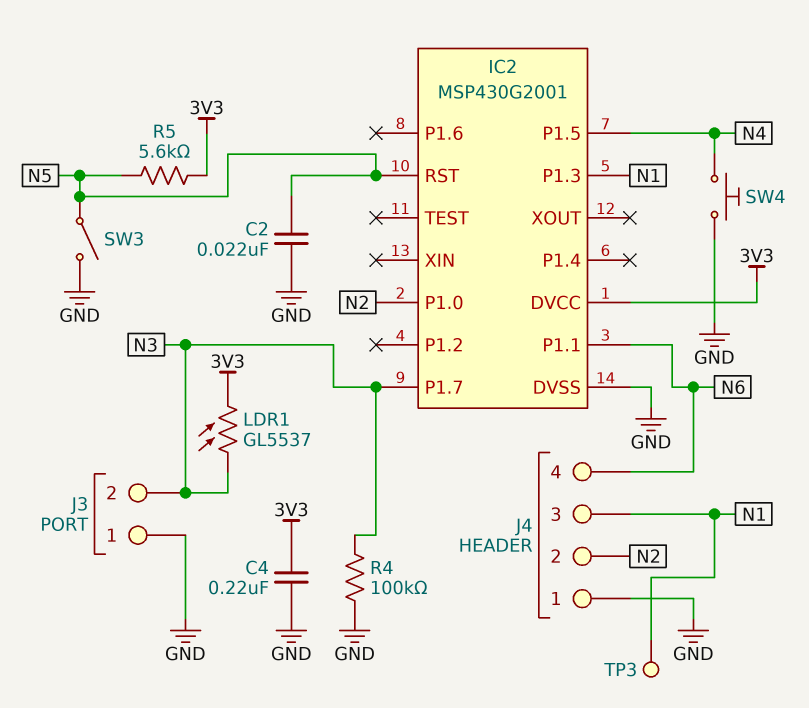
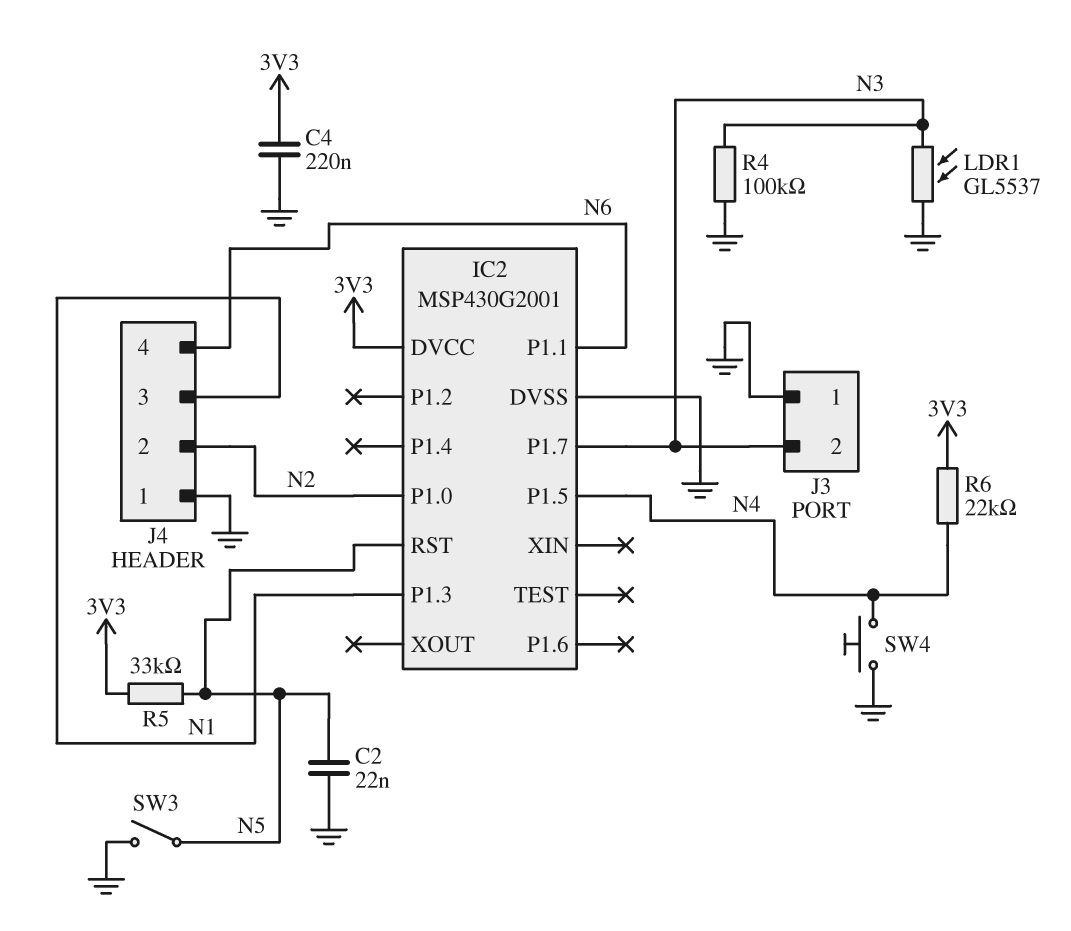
LDR1: GL5537 (3V3, N3) -> GL5537 (GND, N3)
R5: 5.6k (3V3, N5) -> 33k (3V3, N5)
R6: none -> 22k (3V3, N4)
TP3: test point (N1) -> none

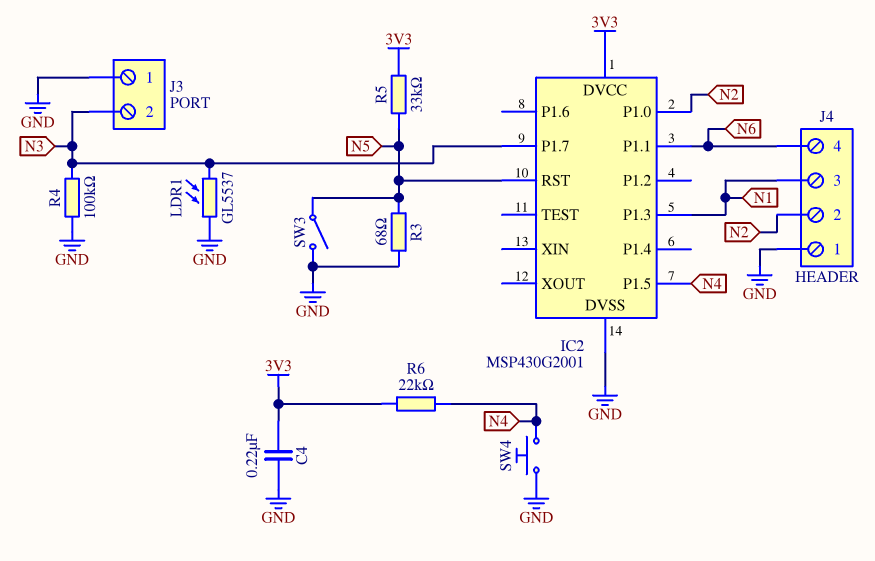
C2: 22nF (GND, N5) -> none
R3: none -> 68 (GND, N5)

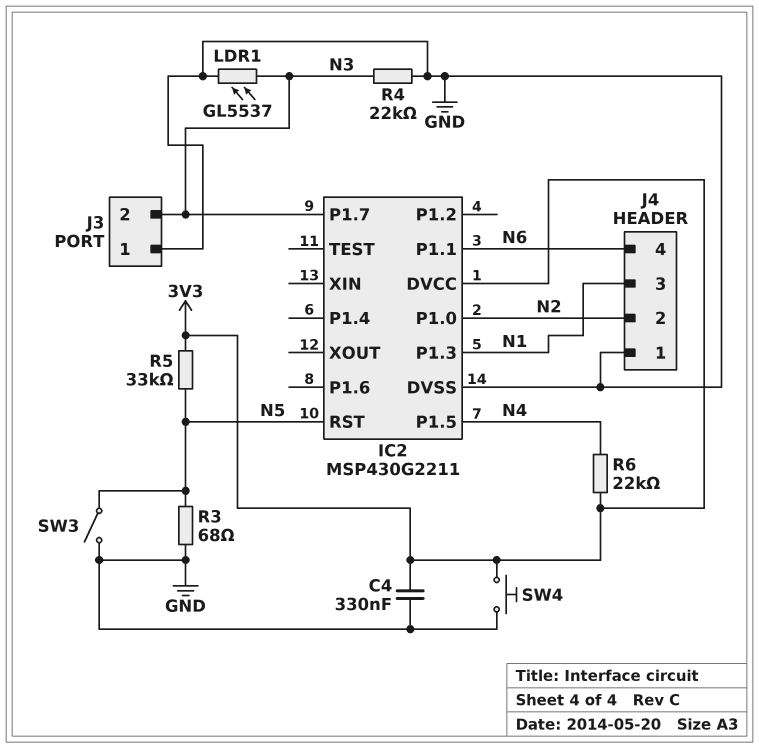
C4: 220nF (3V3, GND) -> 330nF (3V3, GND)
IC2: MSP430G2001 -> MSP430G2211
R4: 100k (GND, N3) -> 22k (GND, N3)
SW4: button (GND, N4) -> button (3V3, GND)

